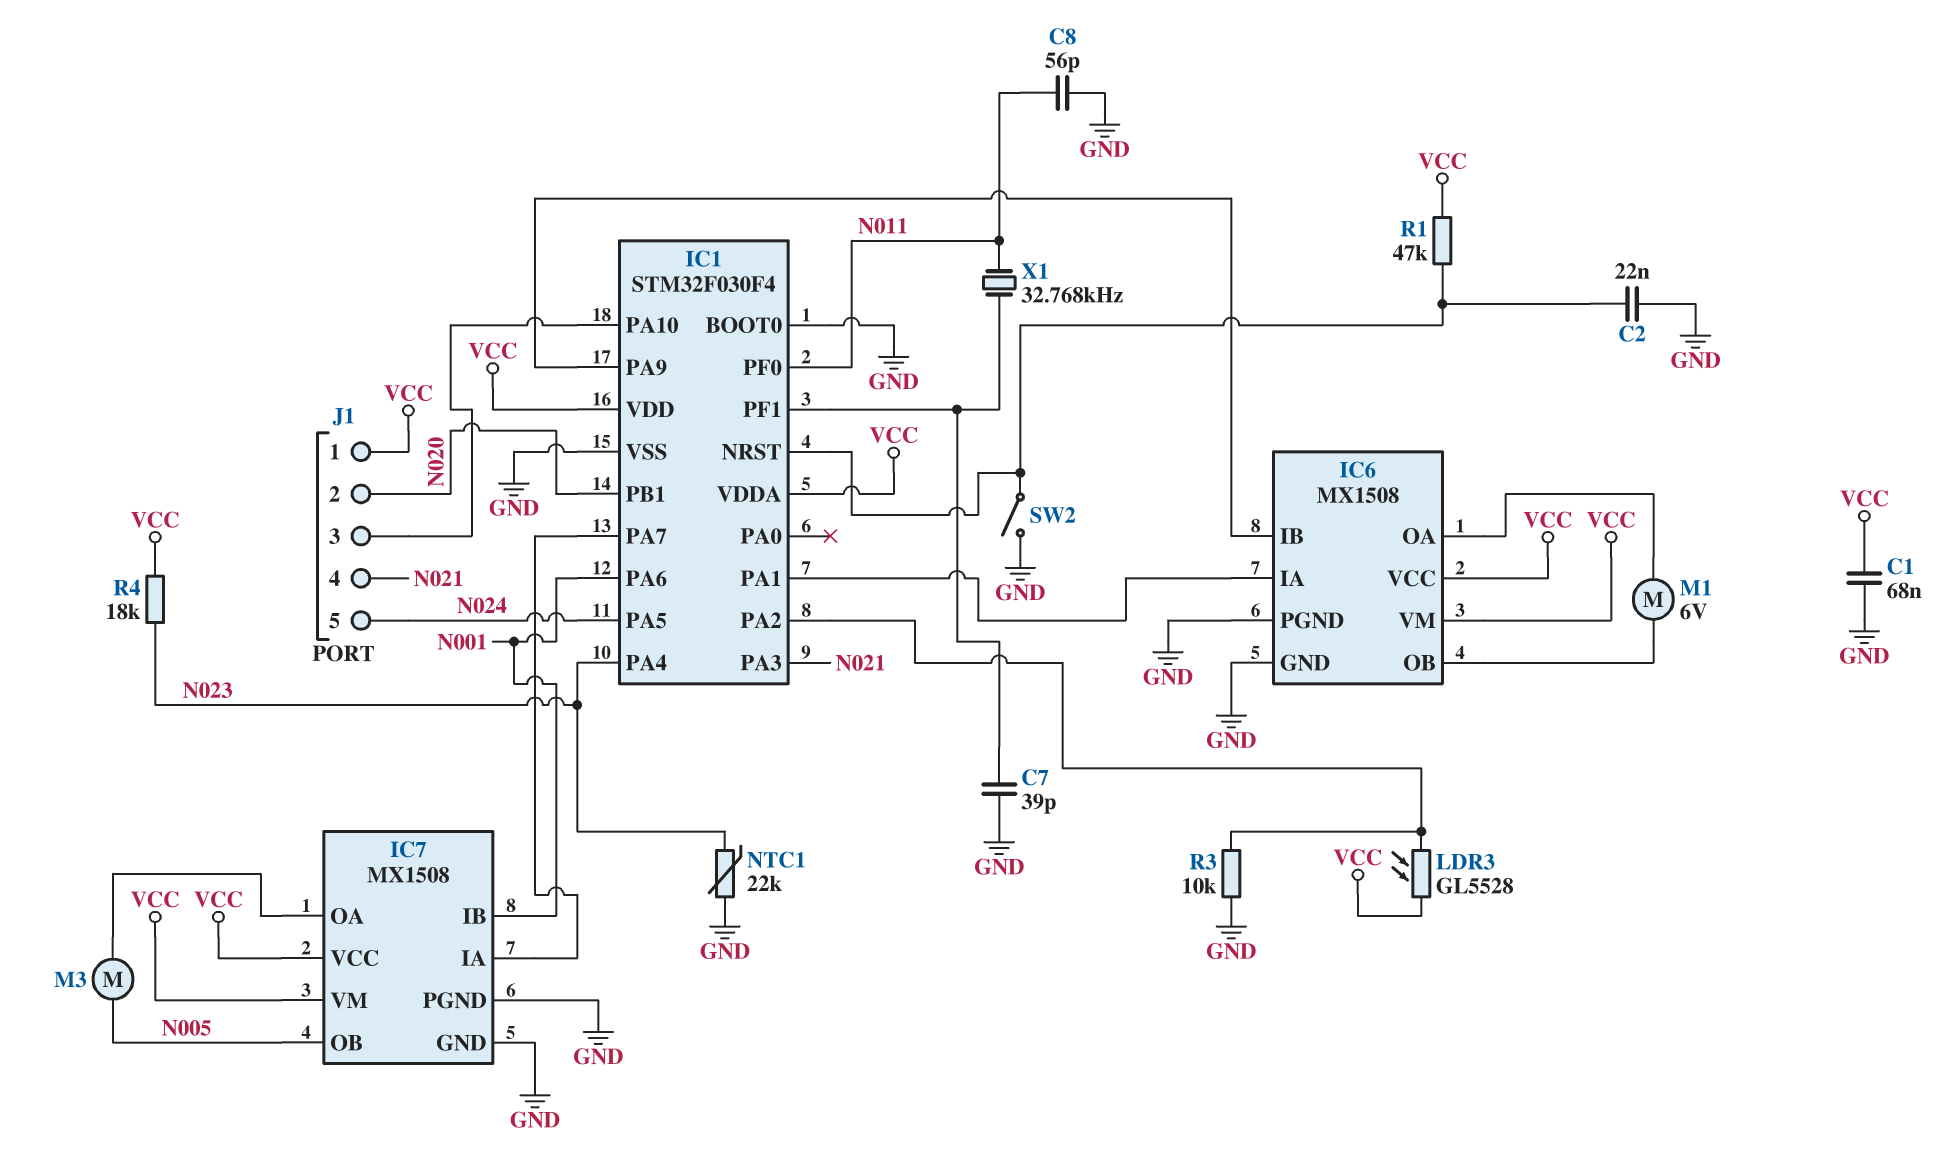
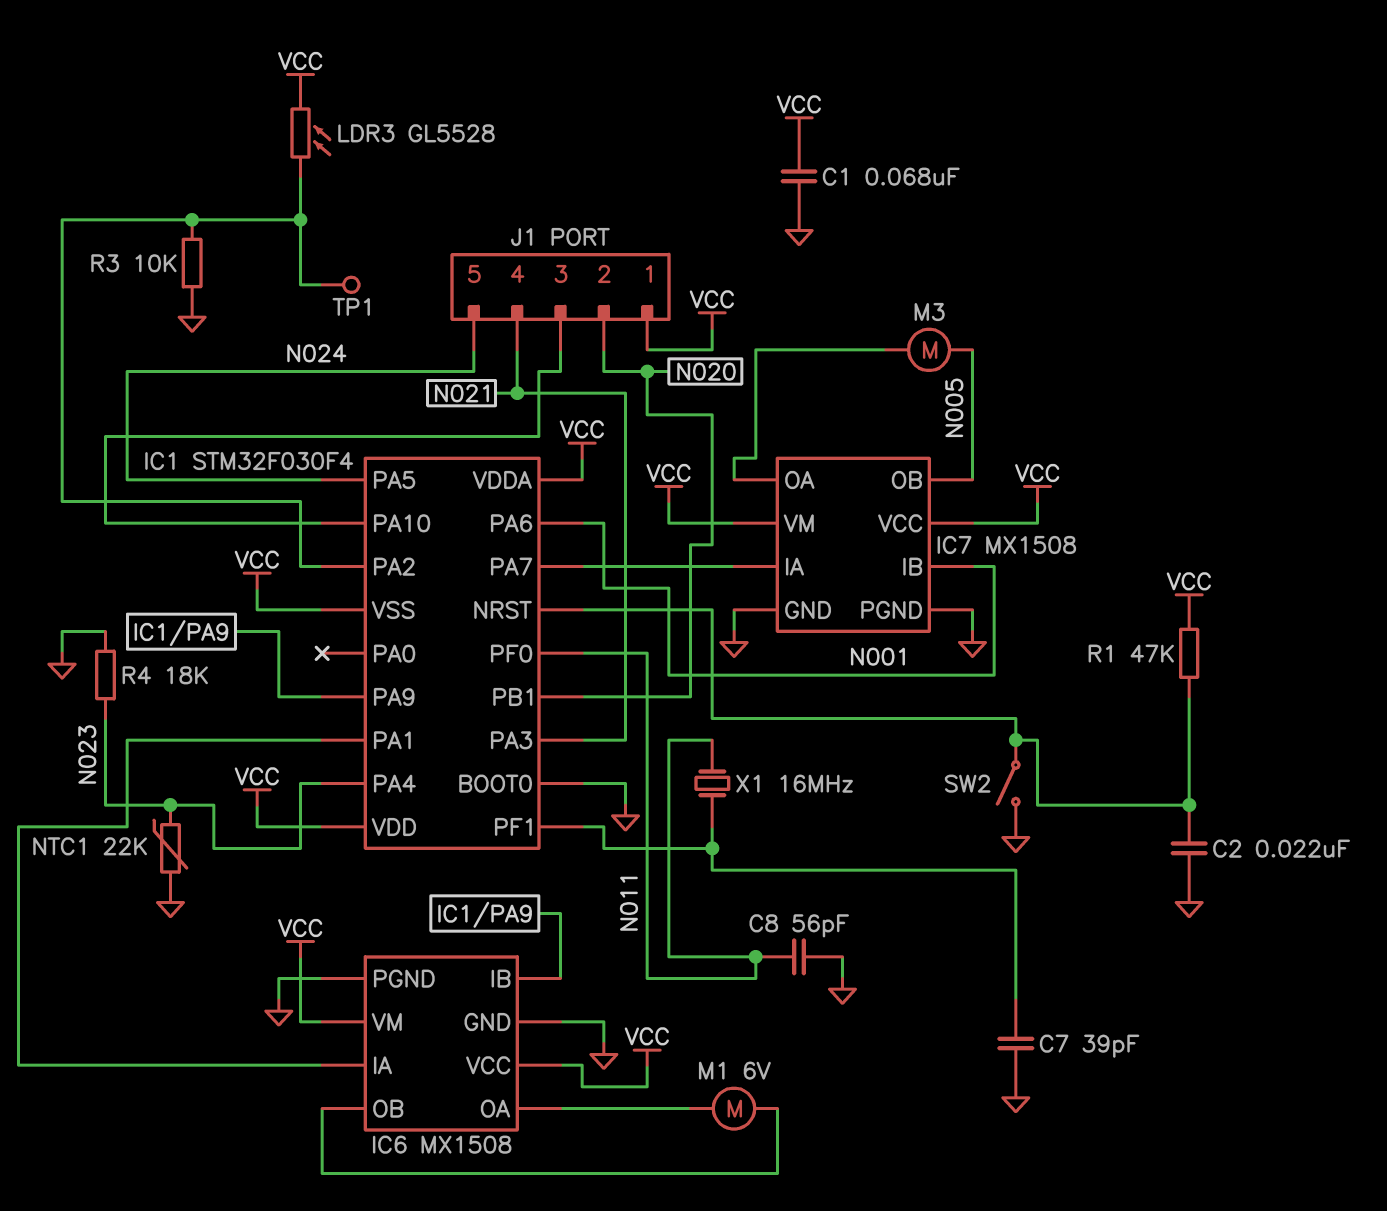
IC1 pin VSS: GND -> VCC
R4: 18k (N023, VCC) -> 18k (GND, N023)
TP1: none -> test point (IC1/PA2)
X1: 32.768kHz (IC1/PF1, N011) -> 16MHz (IC1/PF1, N011)

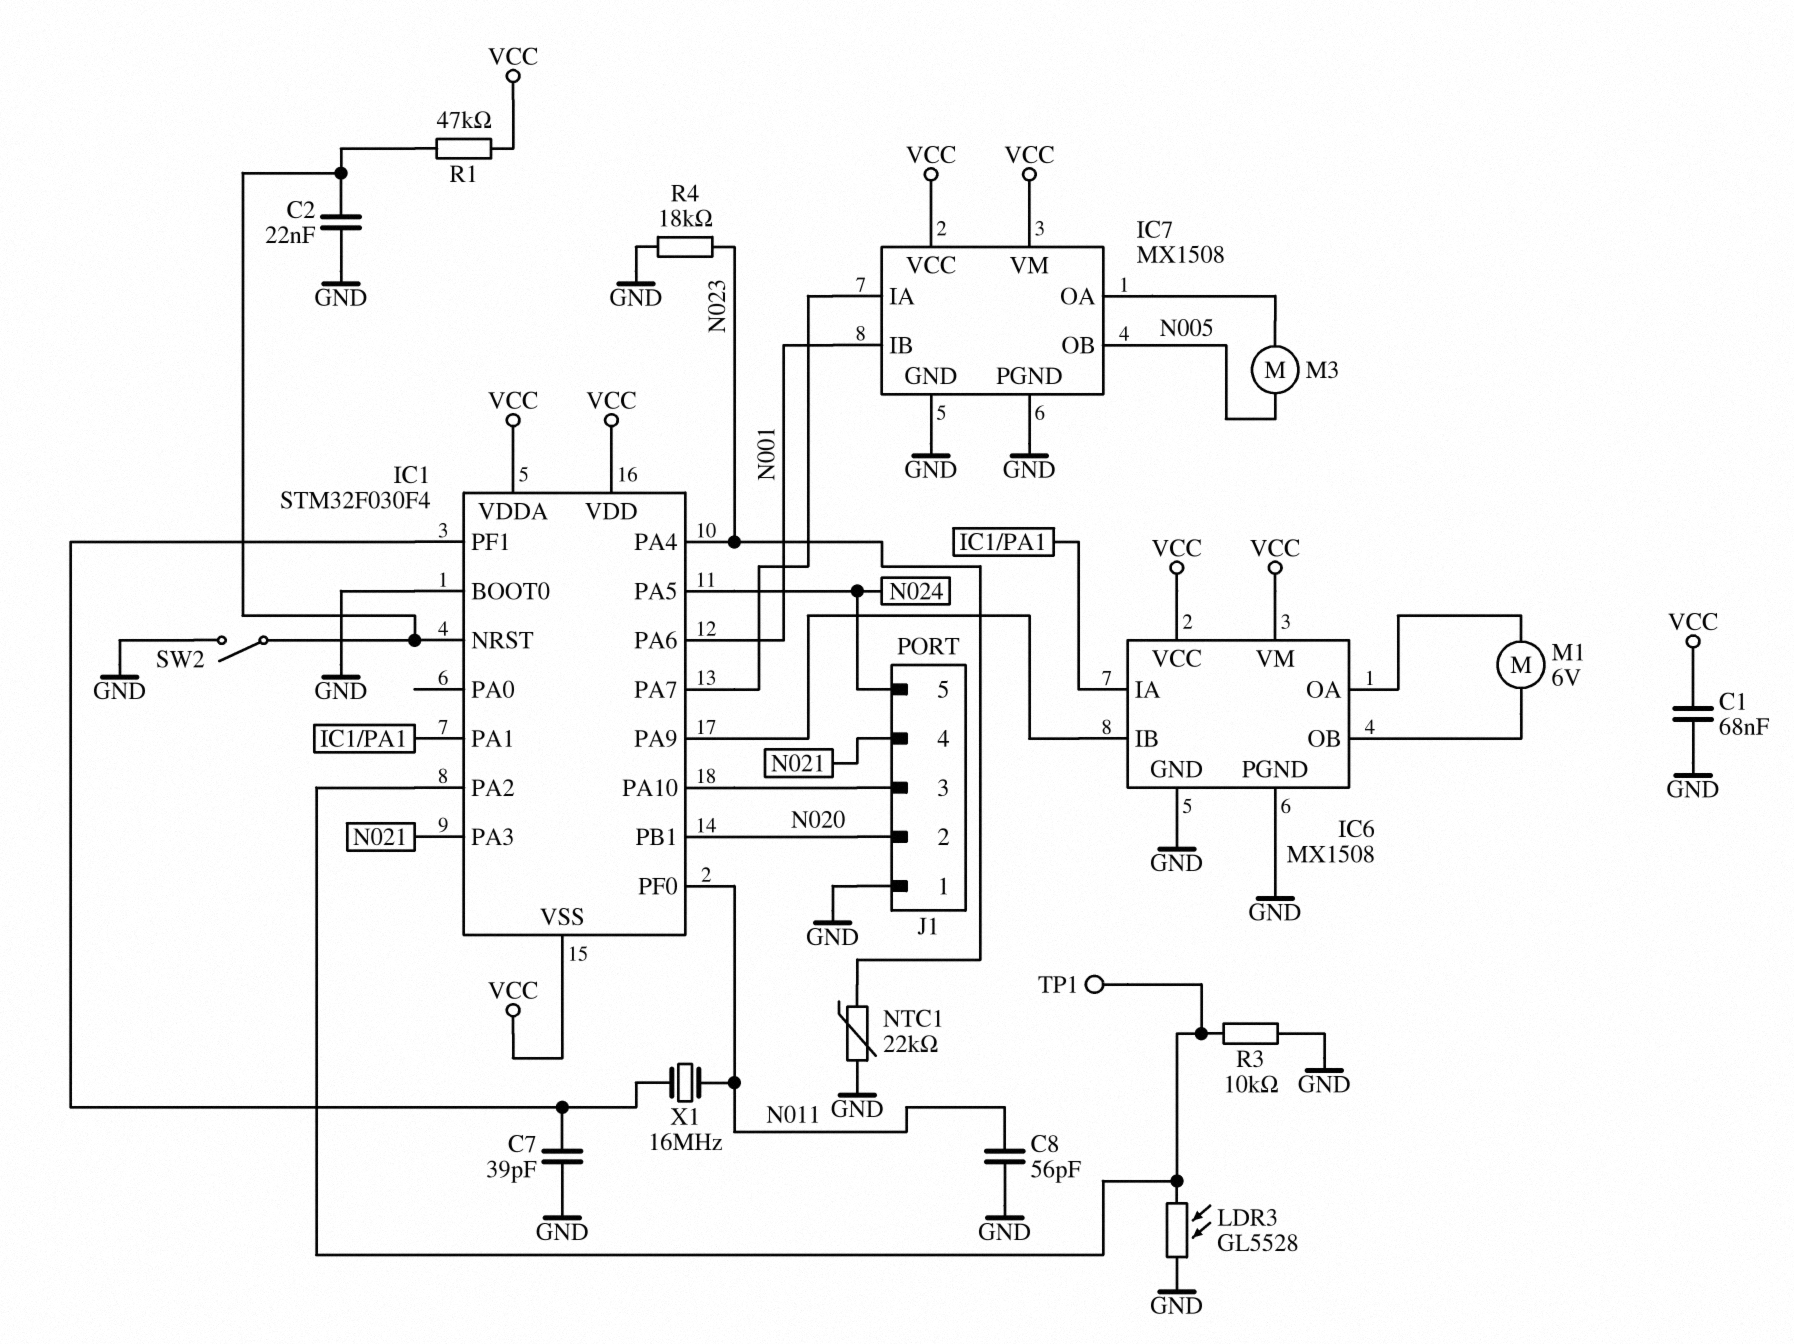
J1 pin 1: VCC -> GND
LDR3: GL5528 (IC1/PA2, VCC) -> GL5528 (GND, IC1/PA2)

